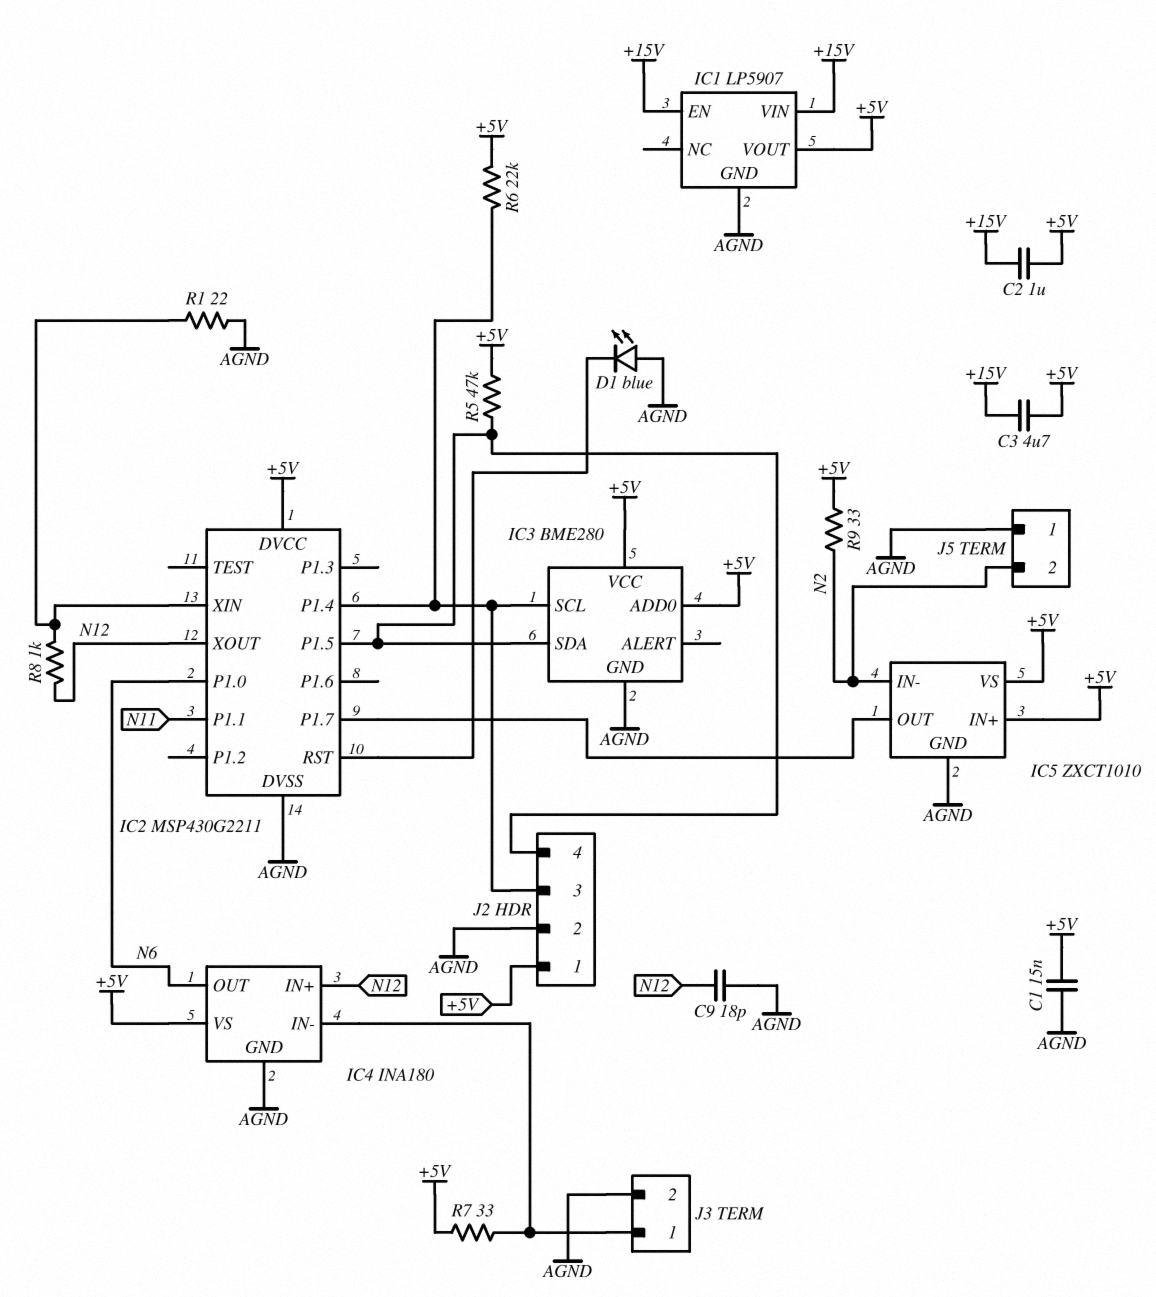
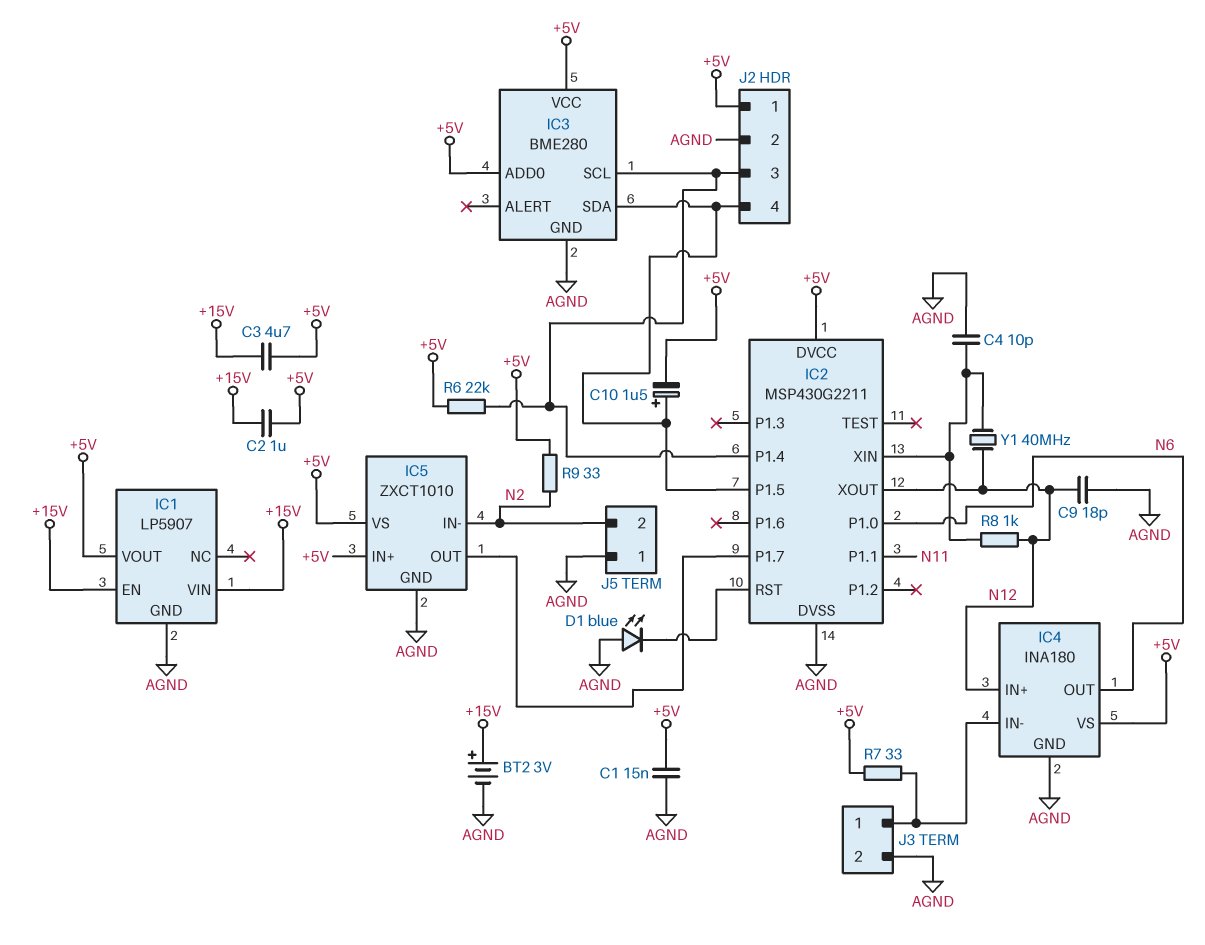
BT2: none -> 3V (plus +15V, minus AGND)
C4: none -> 10pF (AGND, IC2/XIN)
C10: none -> 1.5uF (plus IC2/P1.5, minus +5V)
R1: 22 (AGND, IC2/XIN) -> none
R5: 47k (+5V, IC2/P1.5) -> none
Y1: none -> 40MHz (IC2/XIN, N12)

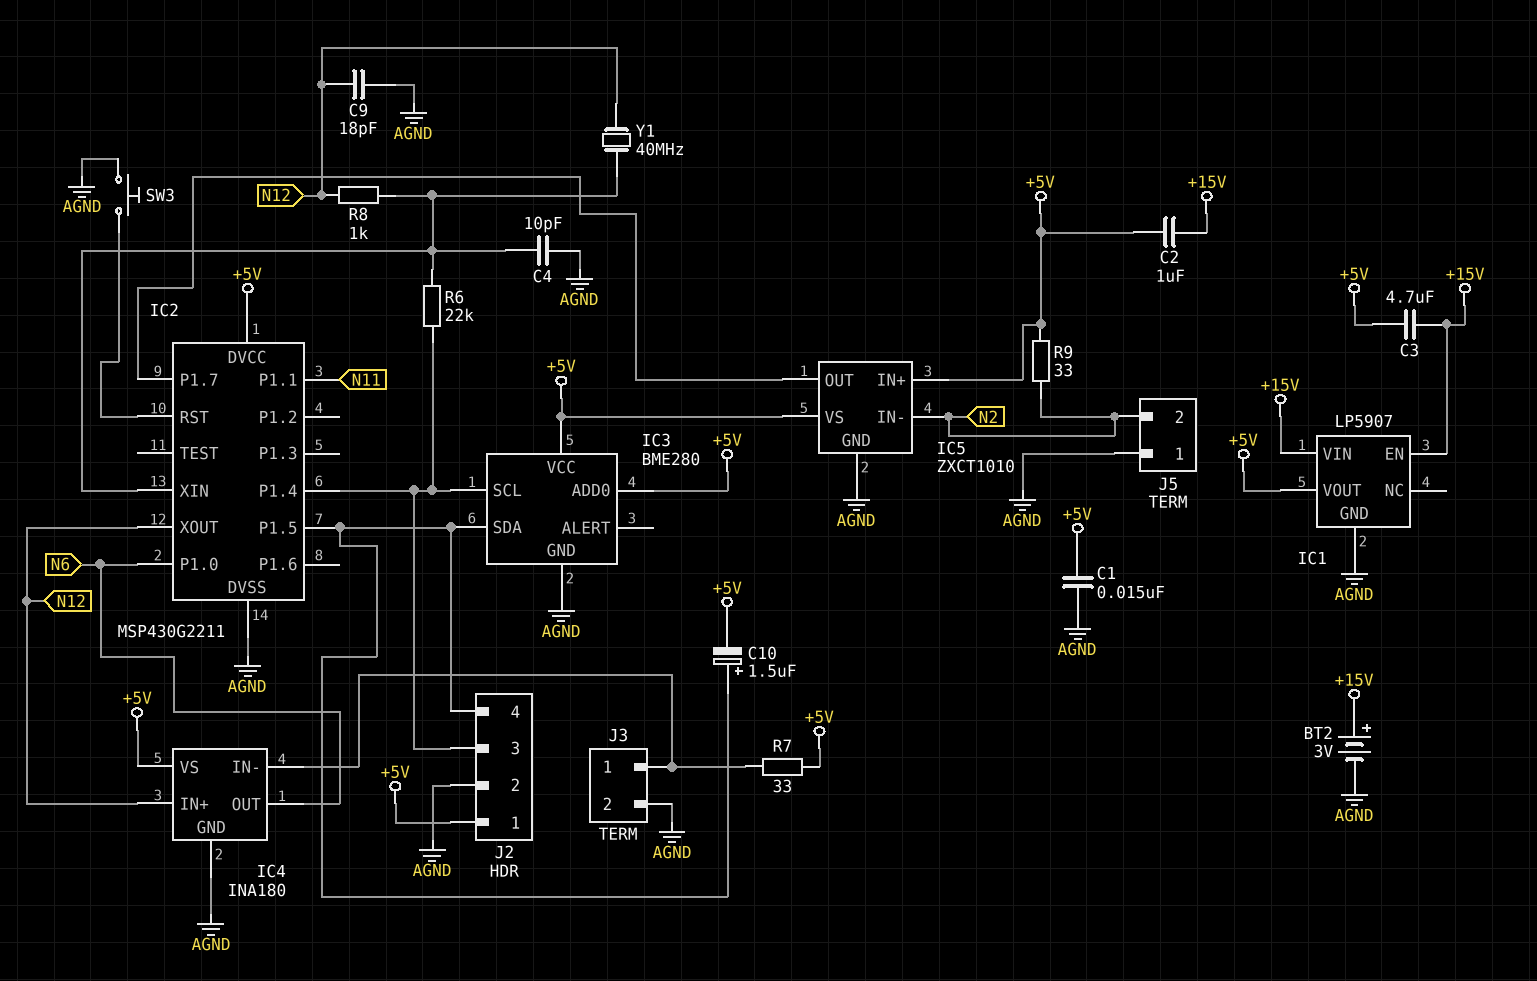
D1: LED blue (A AGND, K IC2/RST) -> none
R6: 22k (+5V, IC2/P1.4) -> 22k (IC2/P1.4, IC2/XIN)
SW3: none -> button (AGND, IC2/RST)

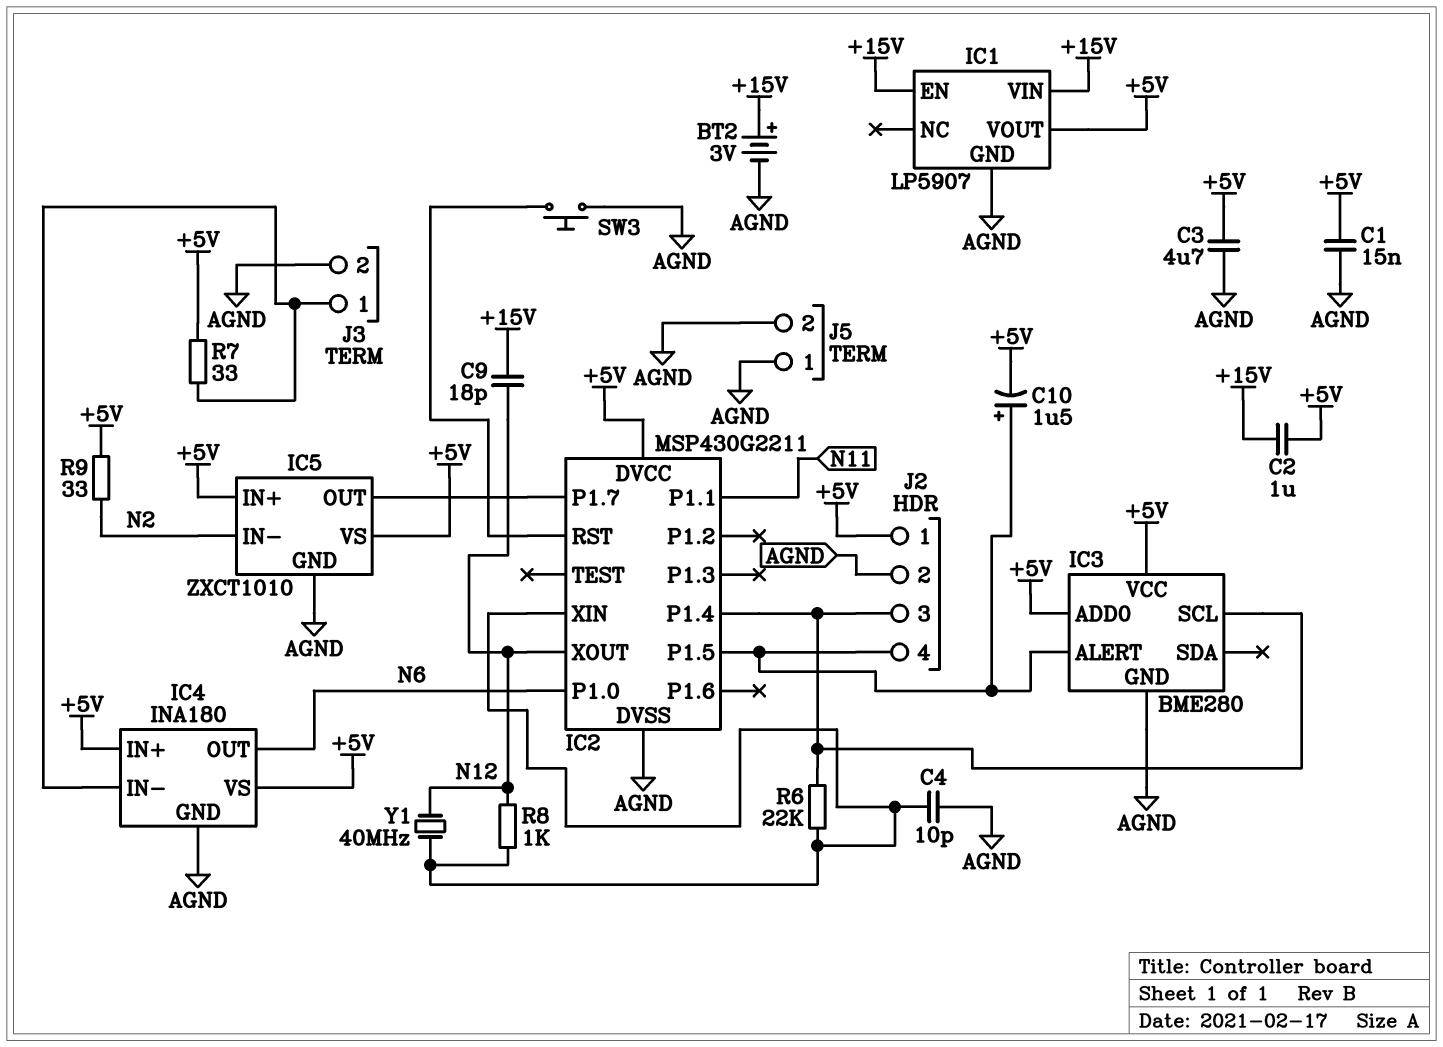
C3: 4.7uF (+5V, +15V) -> 4.7uF (+5V, AGND)
C9: 18pF (AGND, N12) -> 18pF (+15V, N12)
IC3 pin ALERT: none -> IC2/P1.5
IC3 pin SDA: IC2/P1.5 -> none
IC4 pin IN+: N12 -> +5V
J5 pin 2: N2 -> AGND

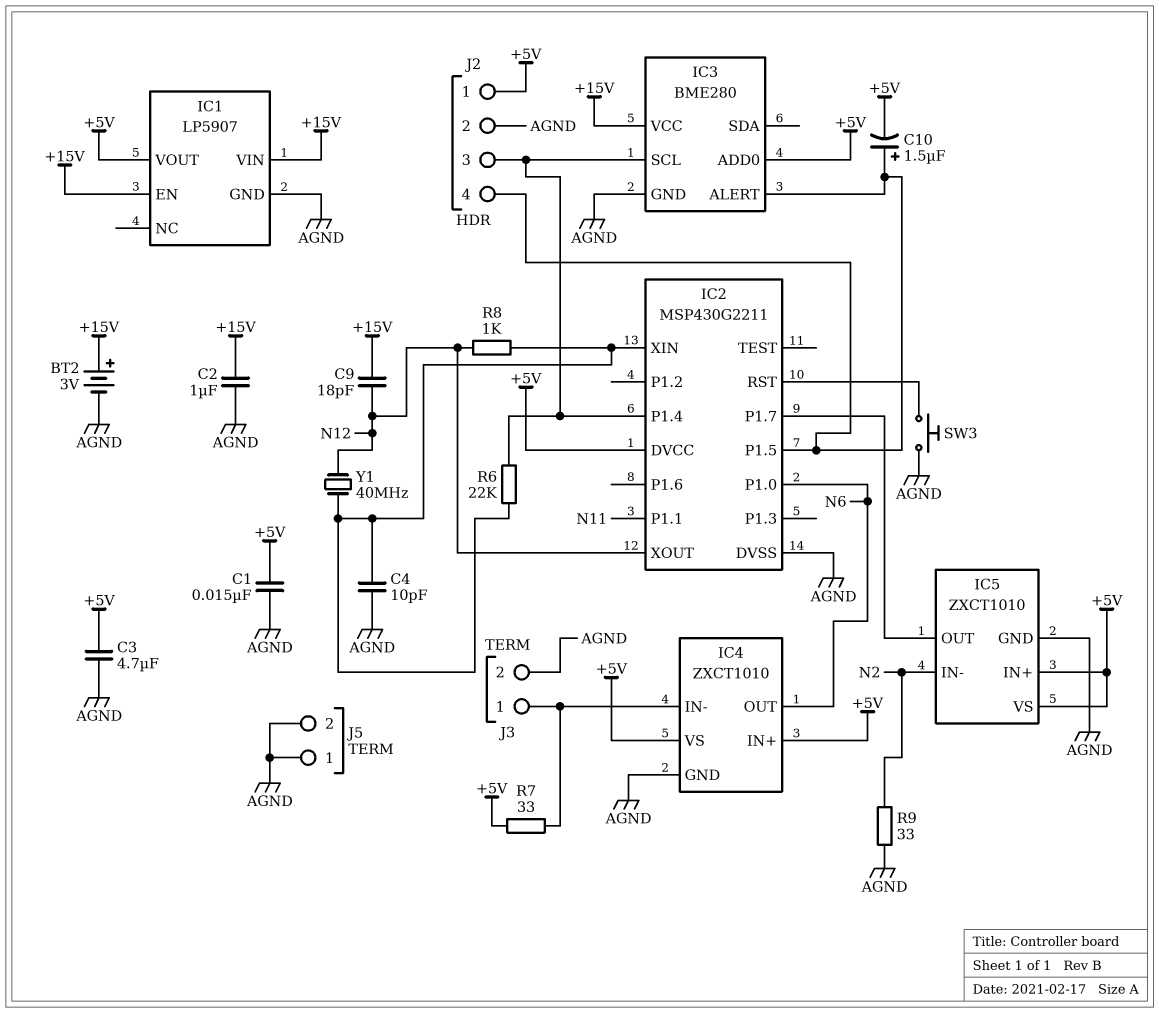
C2: 1uF (+5V, +15V) -> 1uF (+15V, AGND)
IC3 pin VCC: +5V -> +15V
IC4: INA180 -> ZXCT1010
R9: 33 (+5V, N2) -> 33 (AGND, N2)

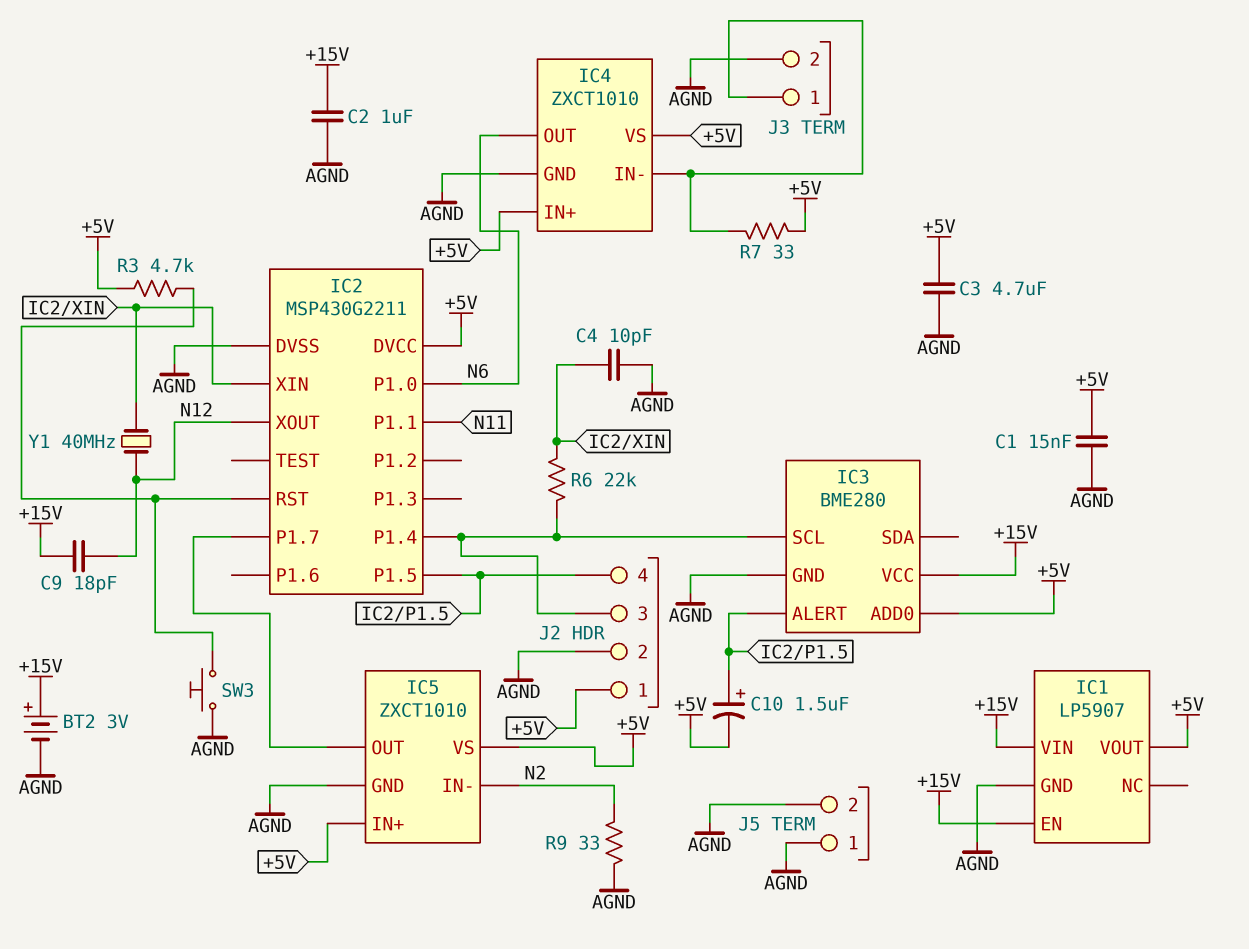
R3: none -> 4.7k (+5V, IC2/RST)
R8: 1k (IC2/XIN, N12) -> none

